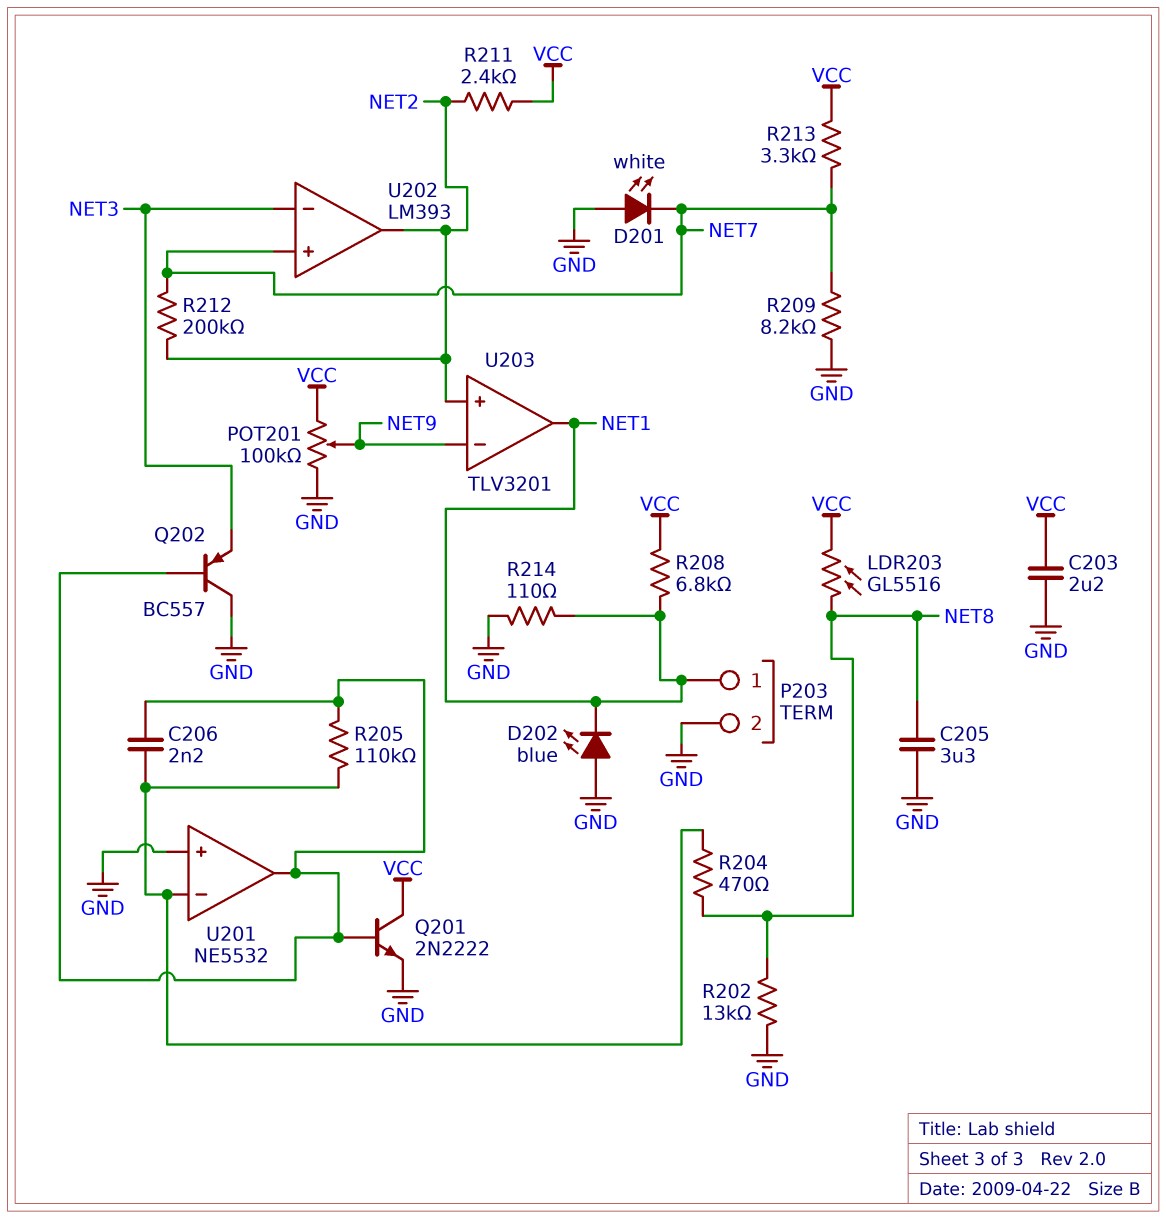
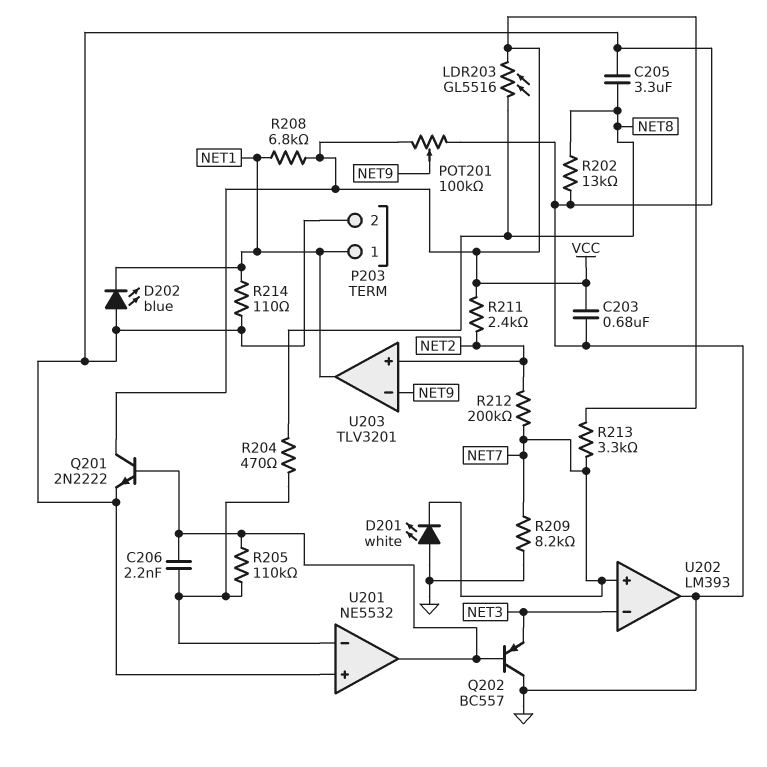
C203: 2.2uF (GND, VCC) -> 680nF (GND, VCC)
U202 pin out: NET2 -> GND

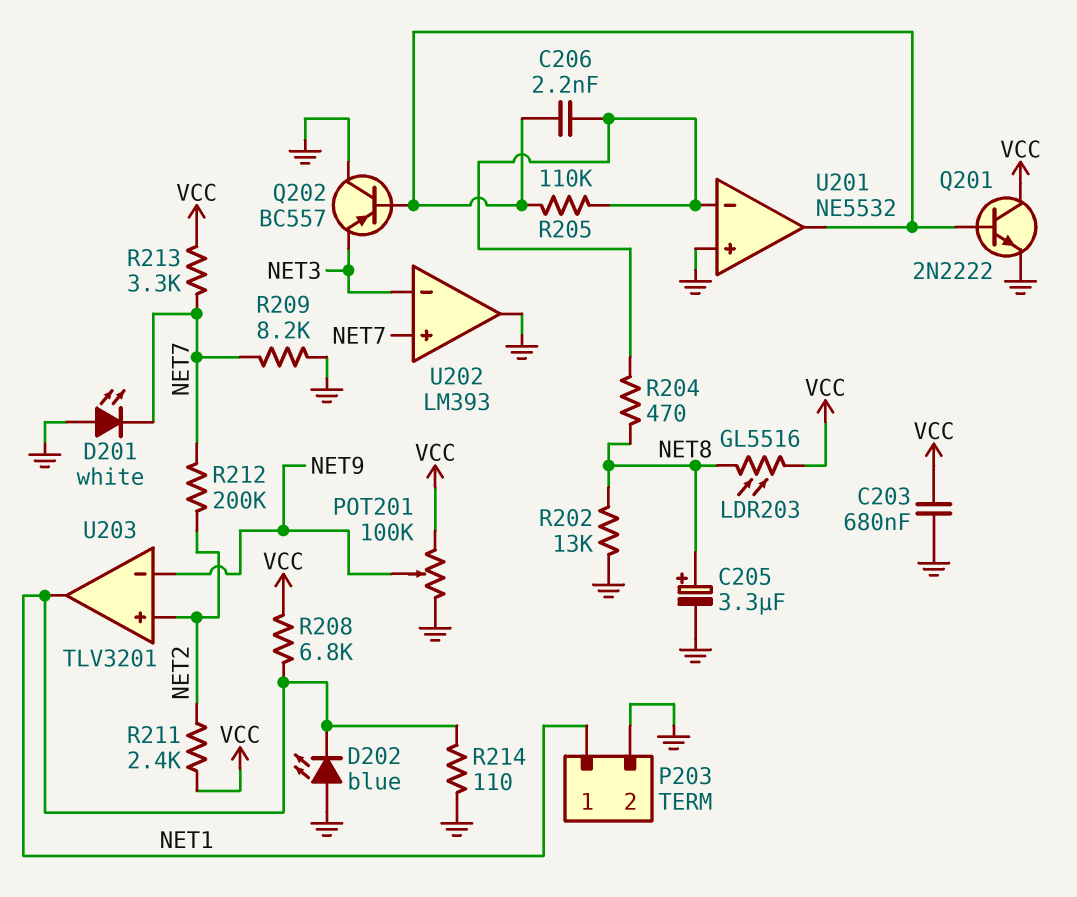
C205: 3.3uF (GND, NET8) -> 3.3uF (plus NET8, minus GND)

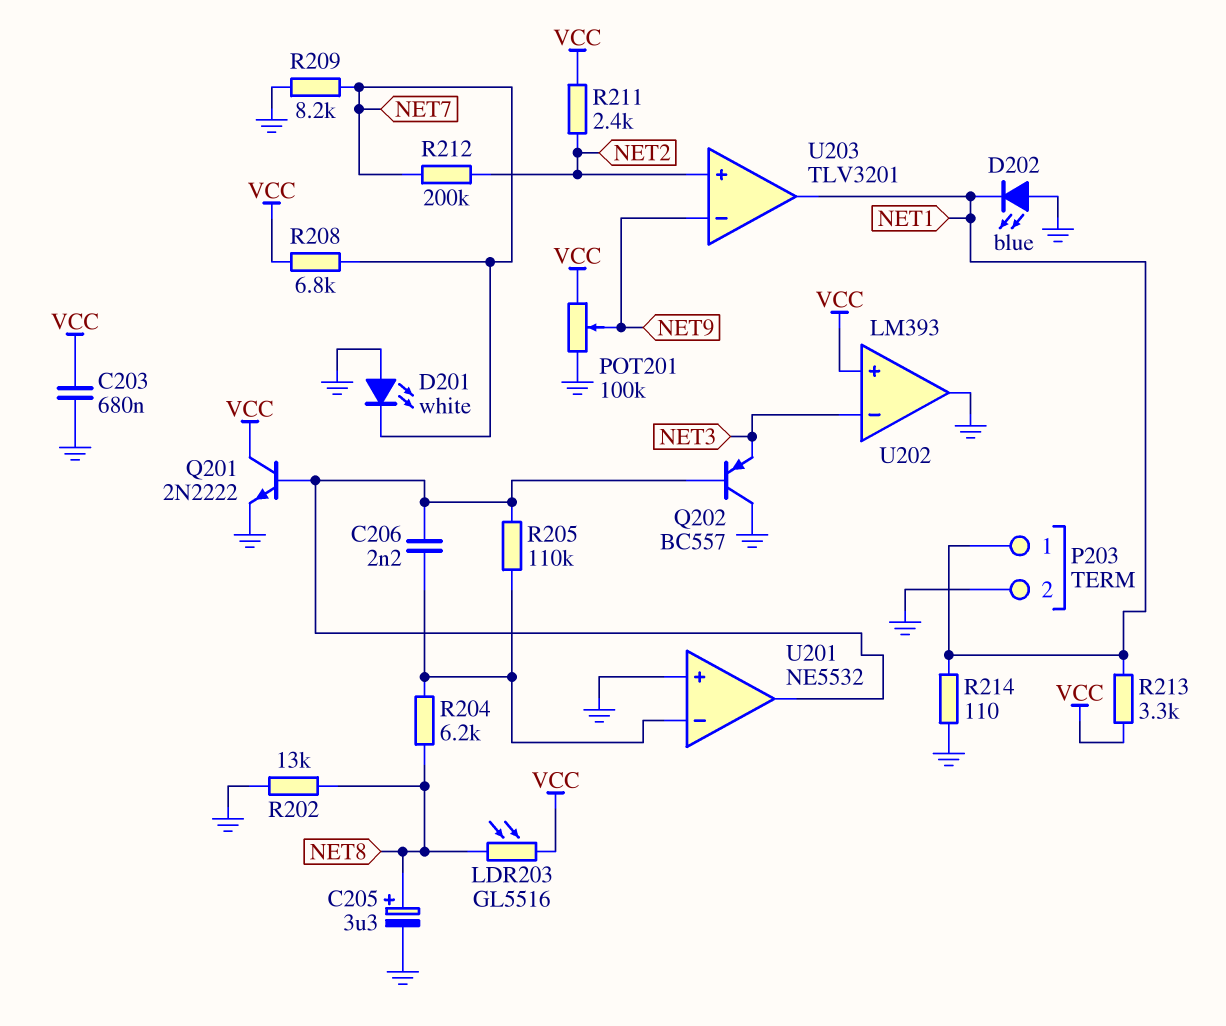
R204: 470 (NET8, U201/in-) -> 6.2k (NET8, U201/in-)
R208: 6.8k (NET1, VCC) -> 6.8k (NET7, VCC)
R213: 3.3k (NET7, VCC) -> 3.3k (NET1, VCC)
U202 pin in+: NET7 -> VCC

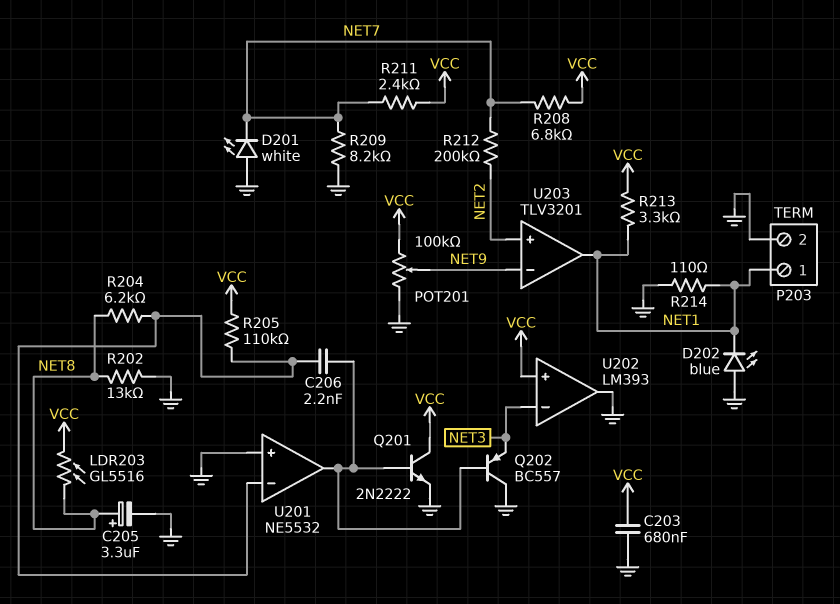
R205: 110k (U201/in-, U201/out) -> 110k (U201/in-, VCC)
R211: 2.4k (NET2, VCC) -> 2.4k (NET7, VCC)

